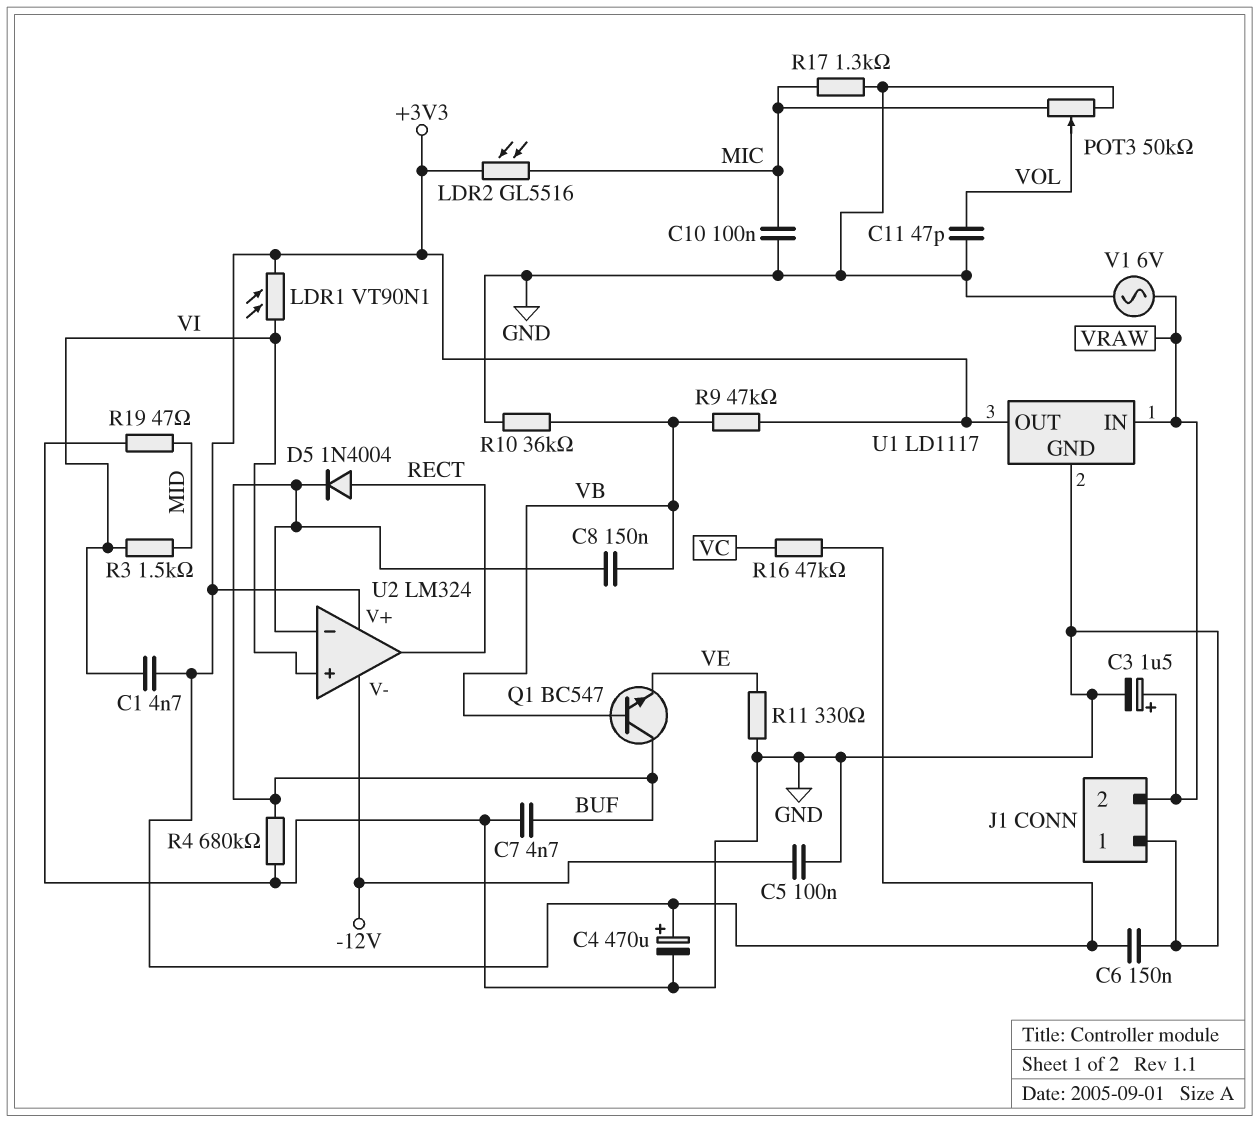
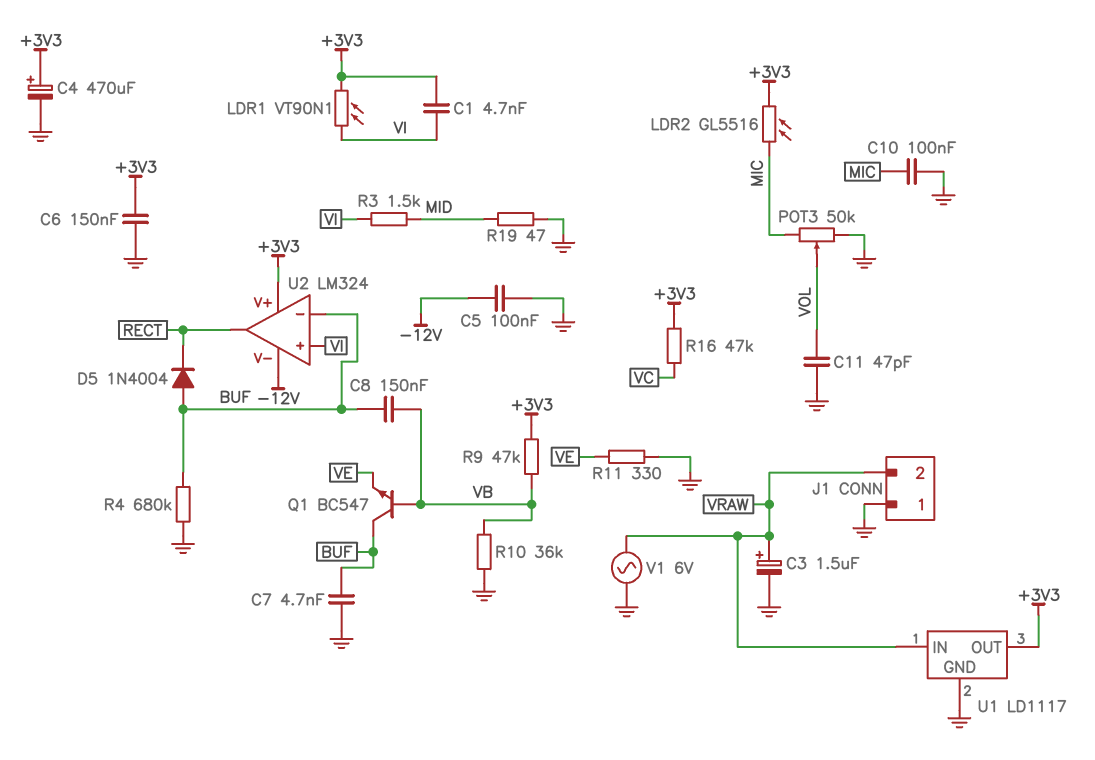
D5: diode 1N4004 (A RECT, K BUF) -> diode 1N4004 (A BUF, K RECT)
R17: 1.3k (GND, MIC) -> none

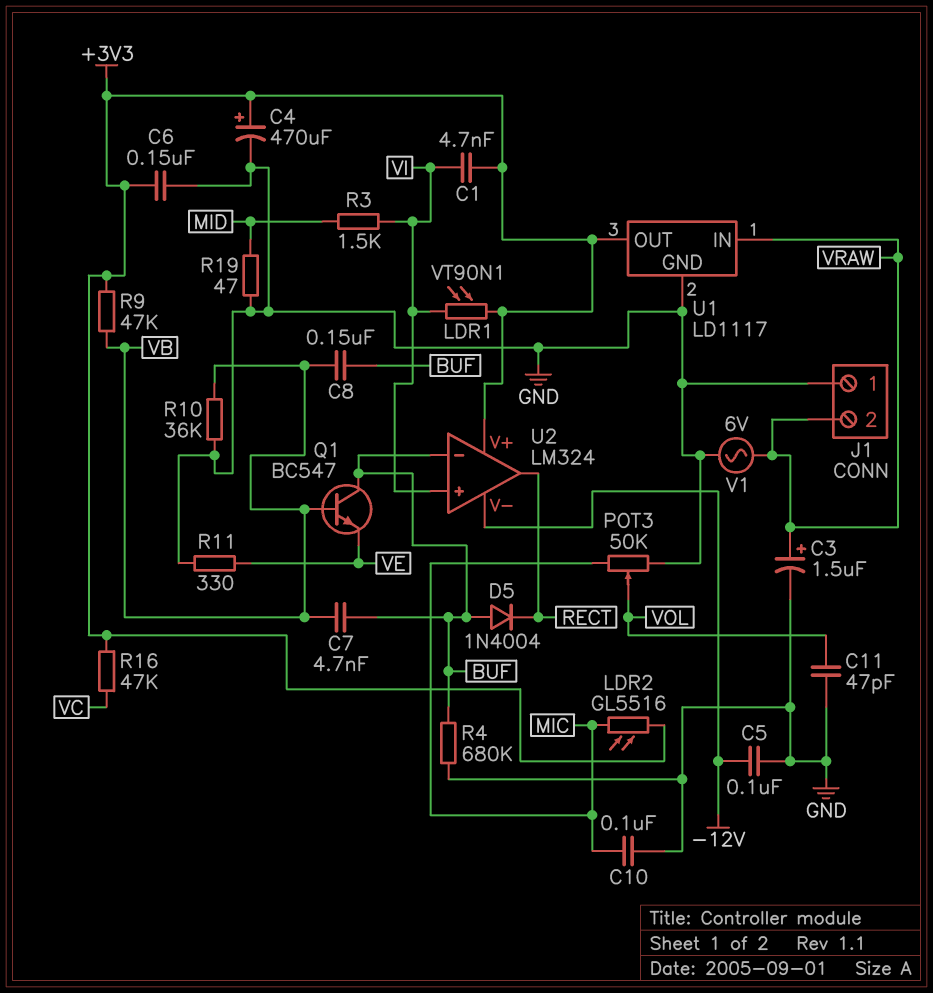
C7: 4.7nF (BUF, GND) -> 4.7nF (BUF, VB)

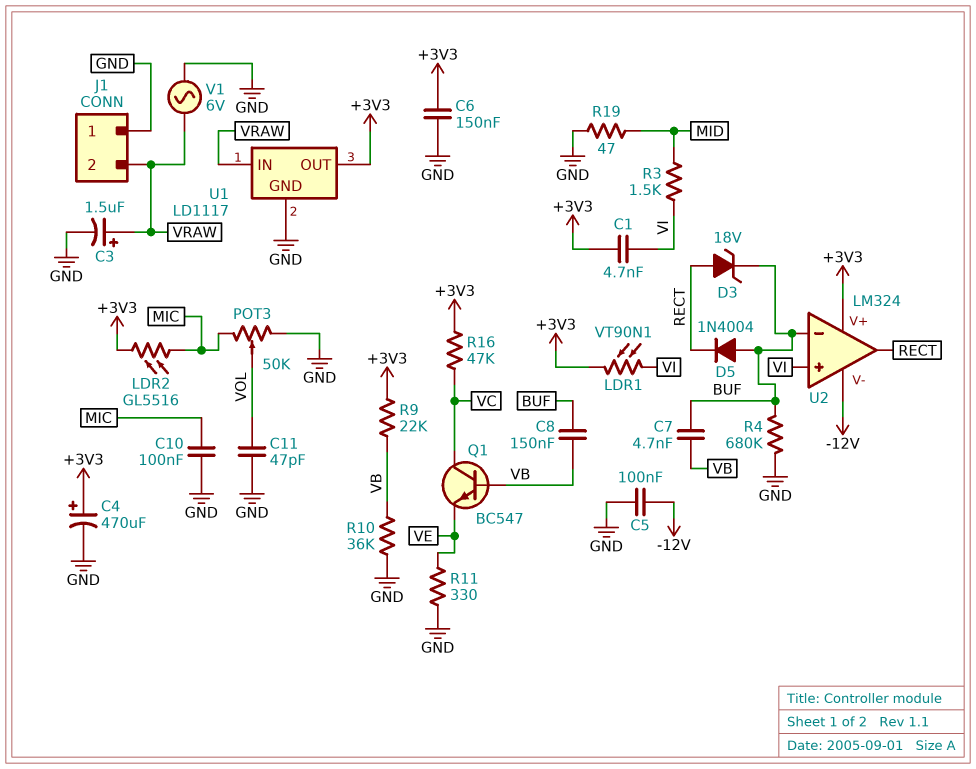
D3: none -> zener 18V (A RECT, K BUF)
Q1: NPN BC547 (B VB, C BUF, E VE) -> NPN BC547 (B VB, C VC, E VE)
R9: 47k (+3V3, VB) -> 22k (+3V3, VB)

